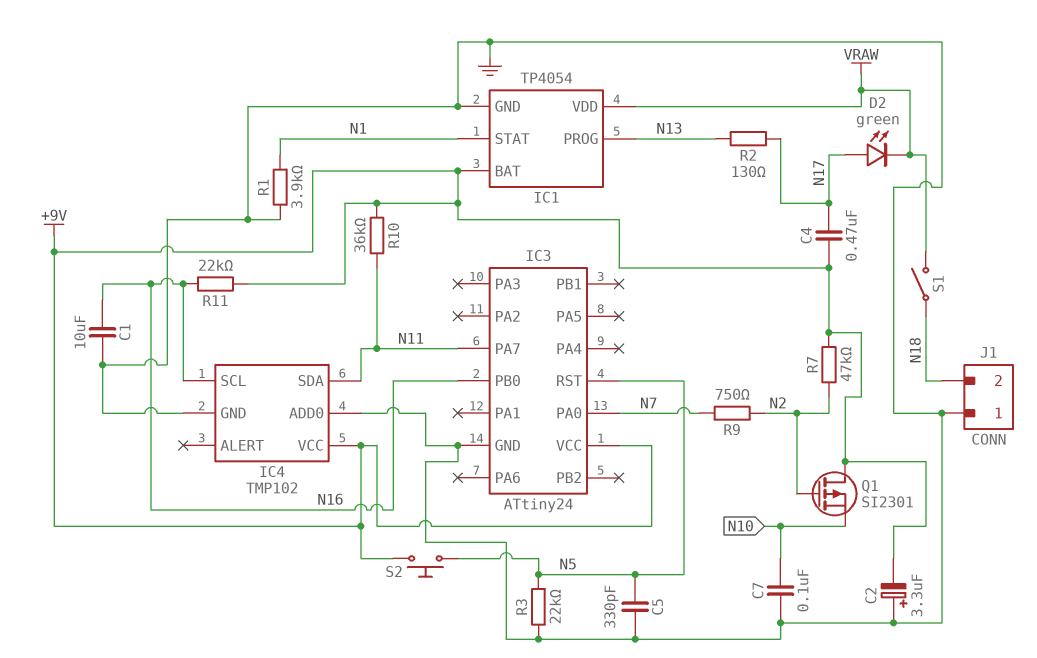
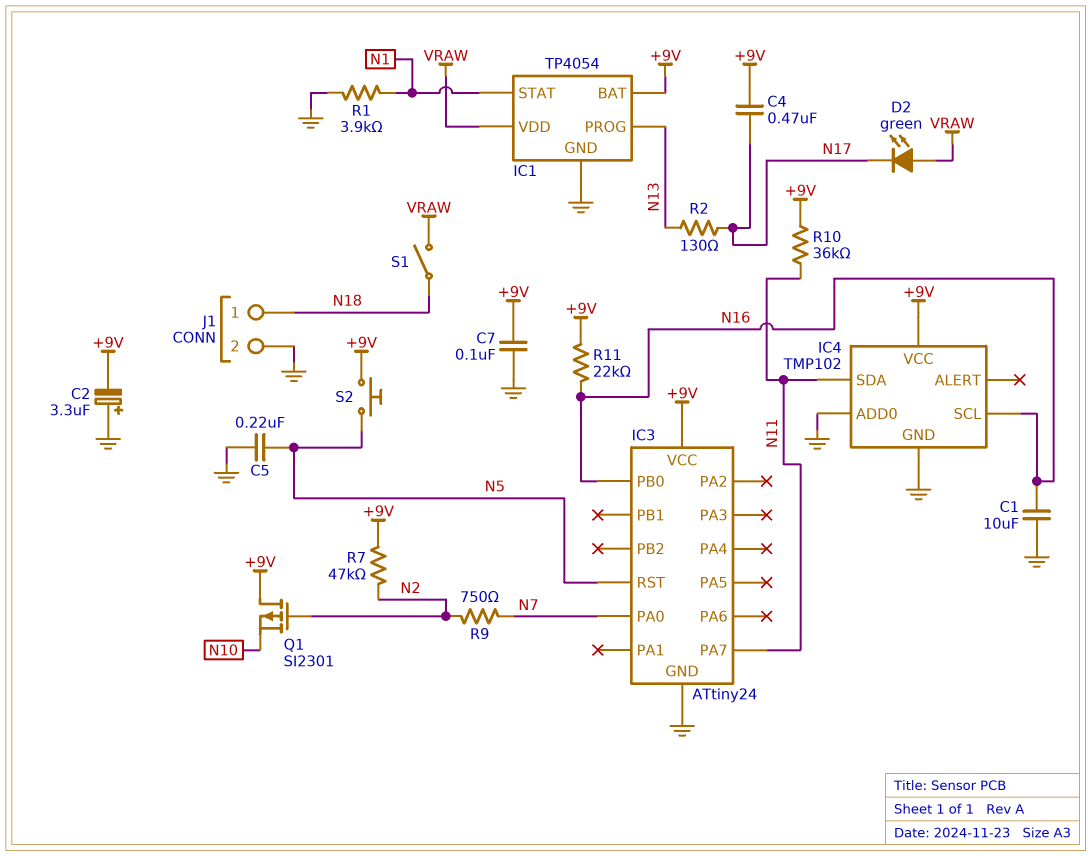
C5: 330pF (GND, N5) -> 220nF (GND, N5)
C7: 100nF (GND, N10) -> 100nF (+9V, GND)
D2: LED green (A N17, K VRAW) -> LED green (A VRAW, K N17)
J1 pin 1: GND -> N18
J1 pin 2: N18 -> GND
R3: 22k (GND, N5) -> none

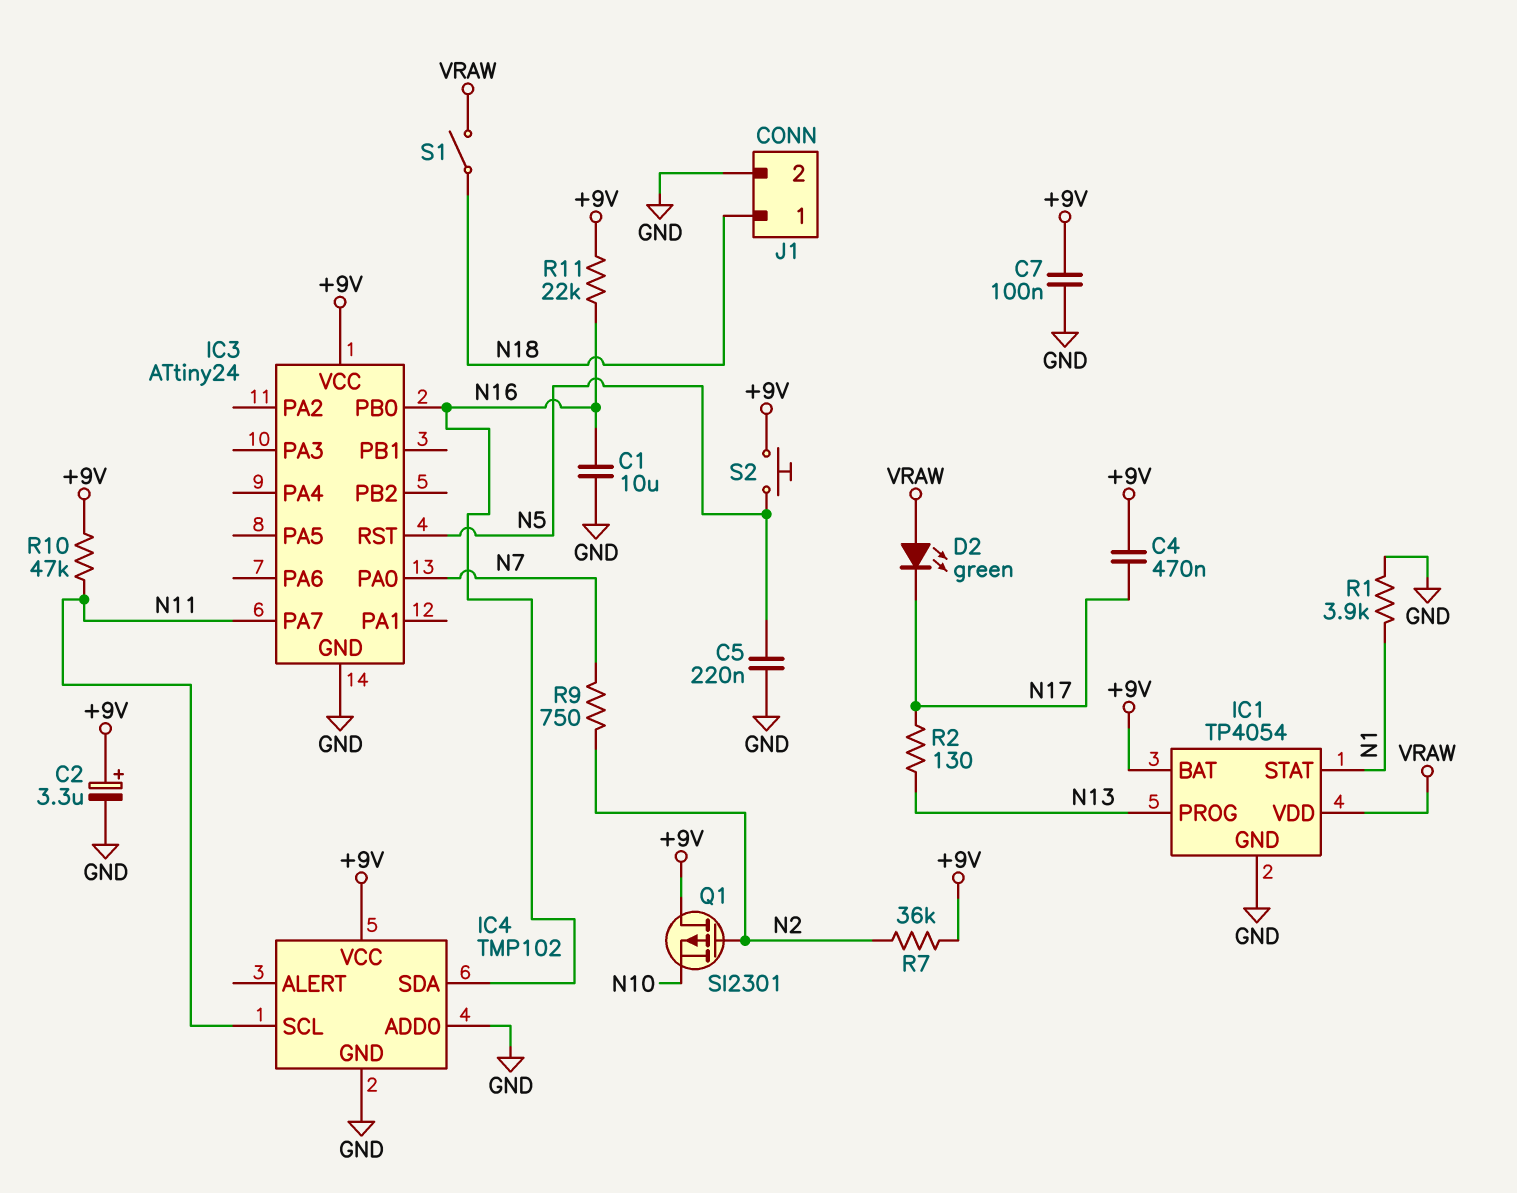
C2: 3.3uF (plus GND, minus +9V) -> 3.3uF (plus +9V, minus GND)
IC4 pin SCL: N16 -> N11
IC4 pin SDA: N11 -> N16
R7: 47k (+9V, N2) -> 36k (+9V, N2)
R10: 36k (+9V, N11) -> 47k (+9V, N11)

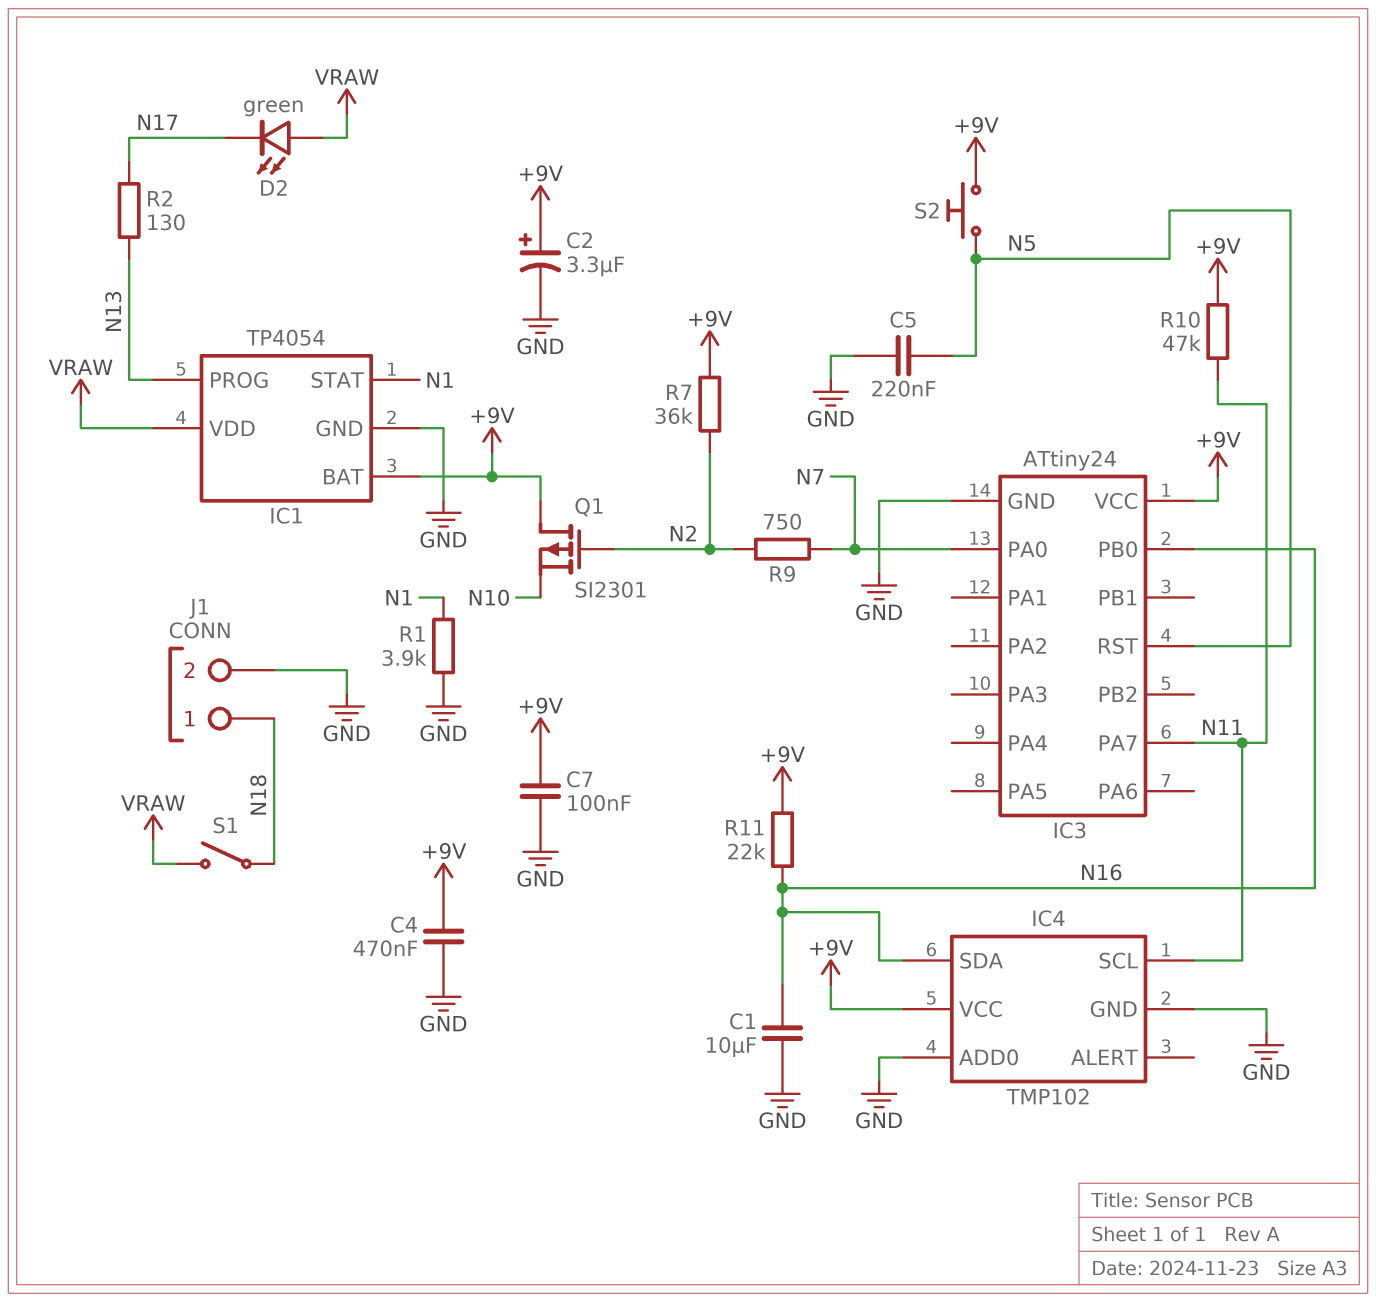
C4: 470nF (+9V, N17) -> 470nF (+9V, GND)

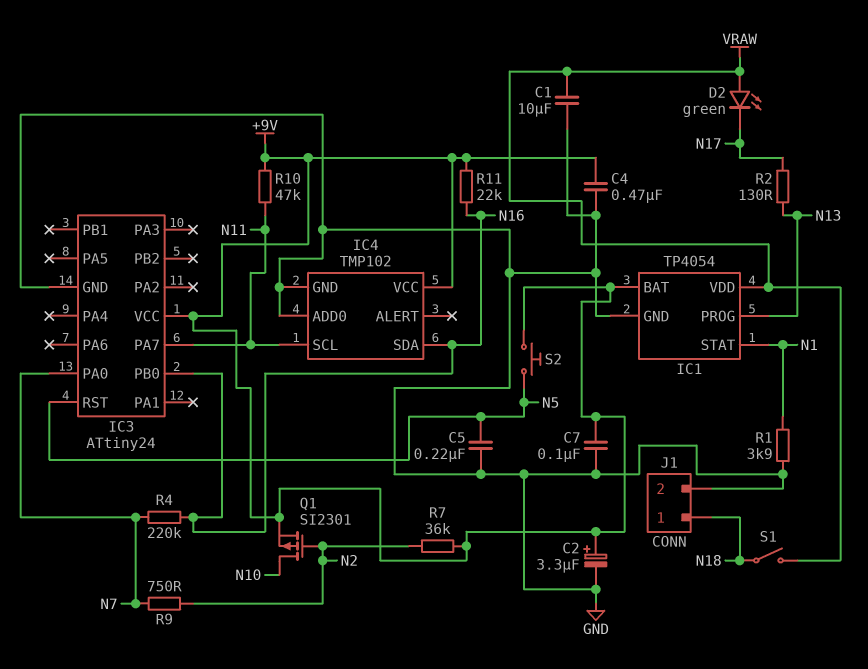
C1: 10uF (GND, N16) -> 10uF (GND, VRAW)
Q1: PMOS SI2301 (G N2, D +9V, S N10) -> PMOS SI2301 (G N2, D N10, S +9V)
R4: none -> 220k (N7, N16)

